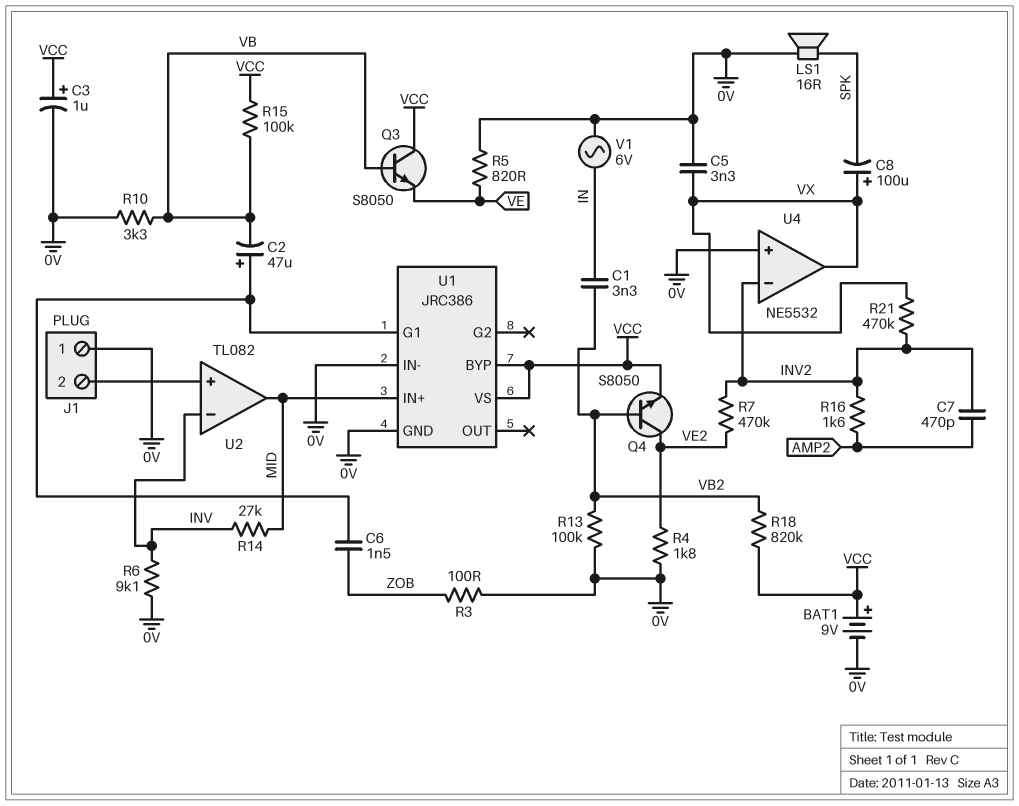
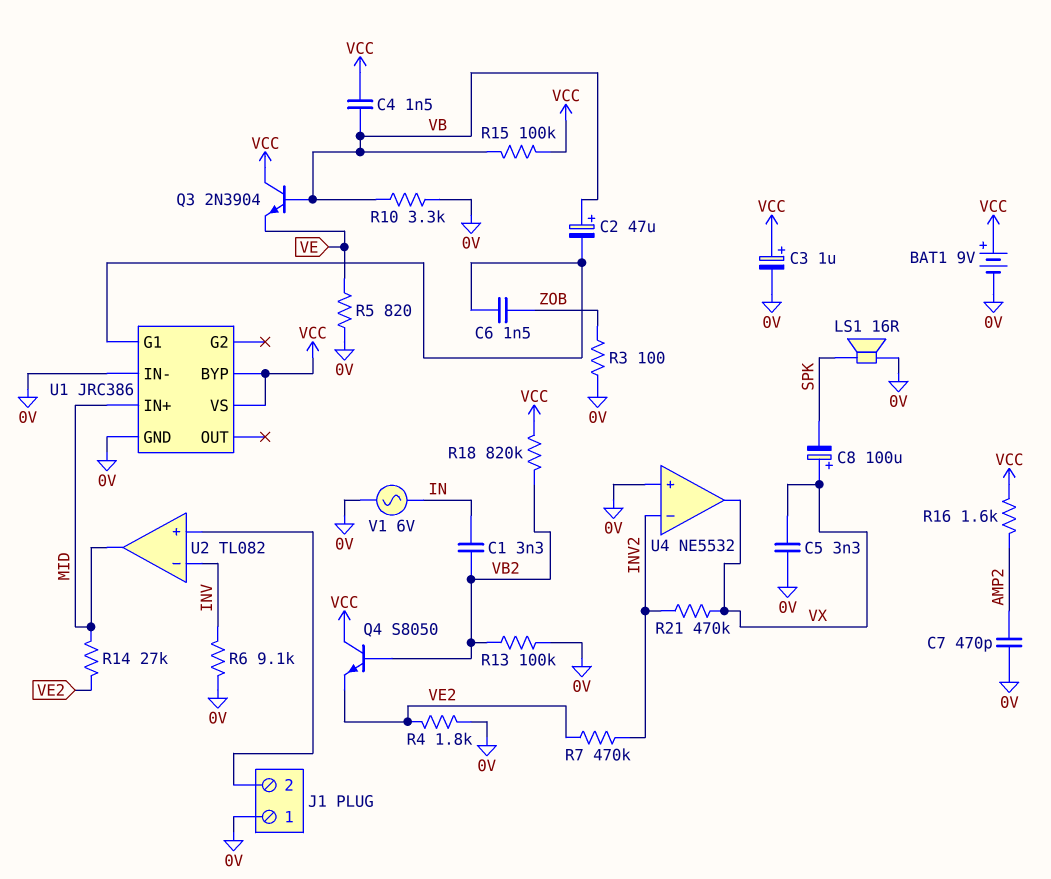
C2: 47uF (plus U1/G1, minus VB) -> 47uF (plus VB, minus U1/G1)
C4: none -> 1.5nF (VB, VCC)
C7: 470pF (AMP2, INV2) -> 470pF (0V, AMP2)
Q3: NPN S8050 (B VB, C VCC, E VE) -> NPN 2N3904 (B VB, C VCC, E VE)
Q4: NPN S8050 (B VB2, C VE2, E VCC) -> NPN S8050 (B VB2, C VCC, E VE2)
R14: 27k (INV, MID) -> 27k (MID, VE2)
R16: 1.6k (AMP2, INV2) -> 1.6k (AMP2, VCC)

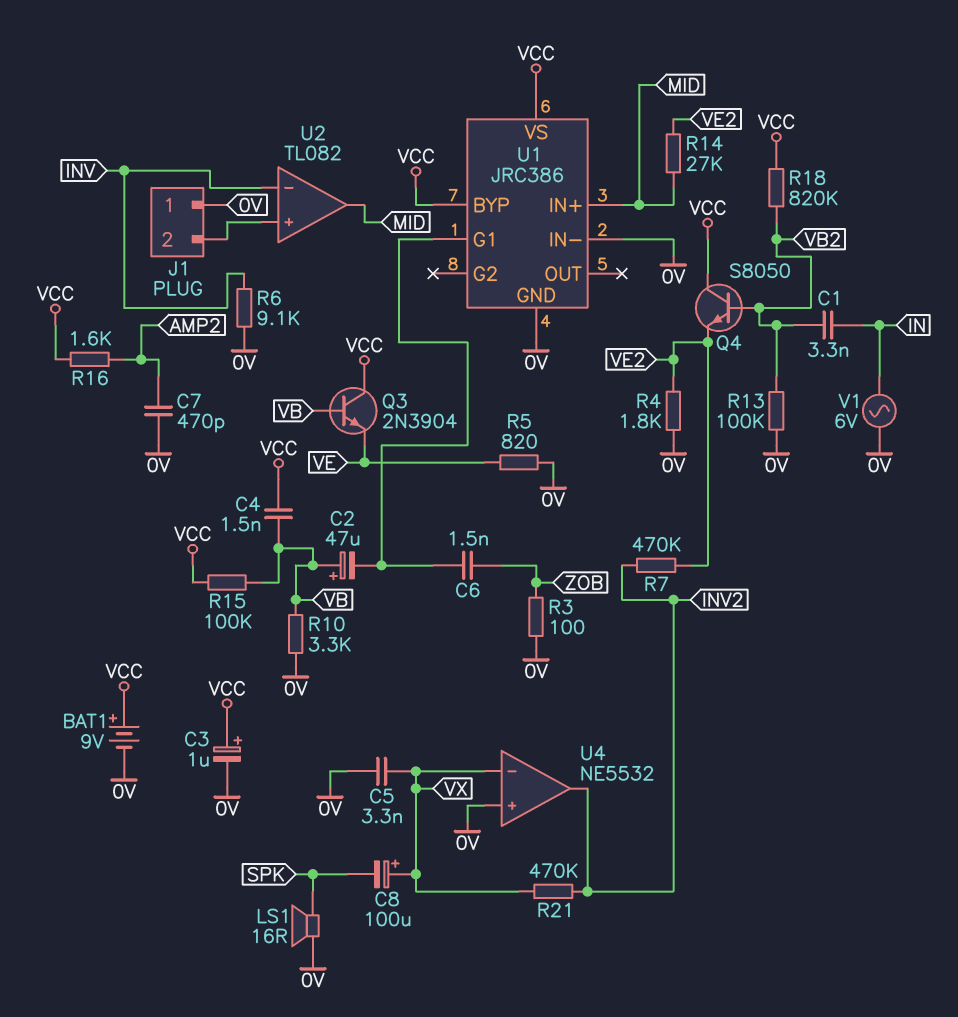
U4 pin in-: INV2 -> VX
U4 pin out: VX -> INV2

